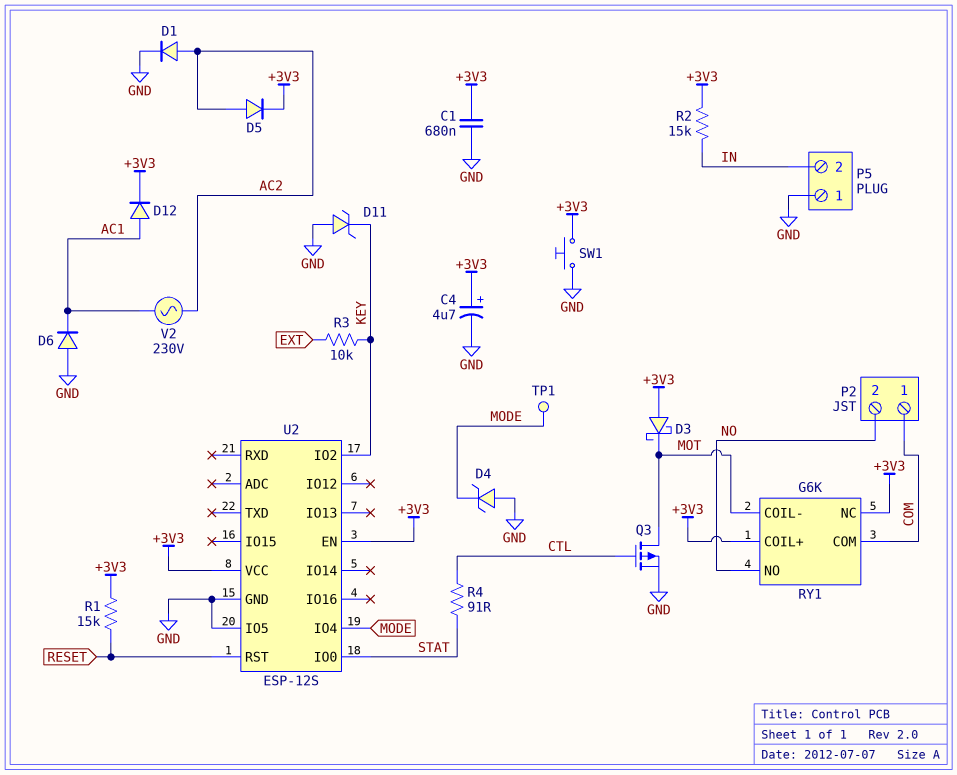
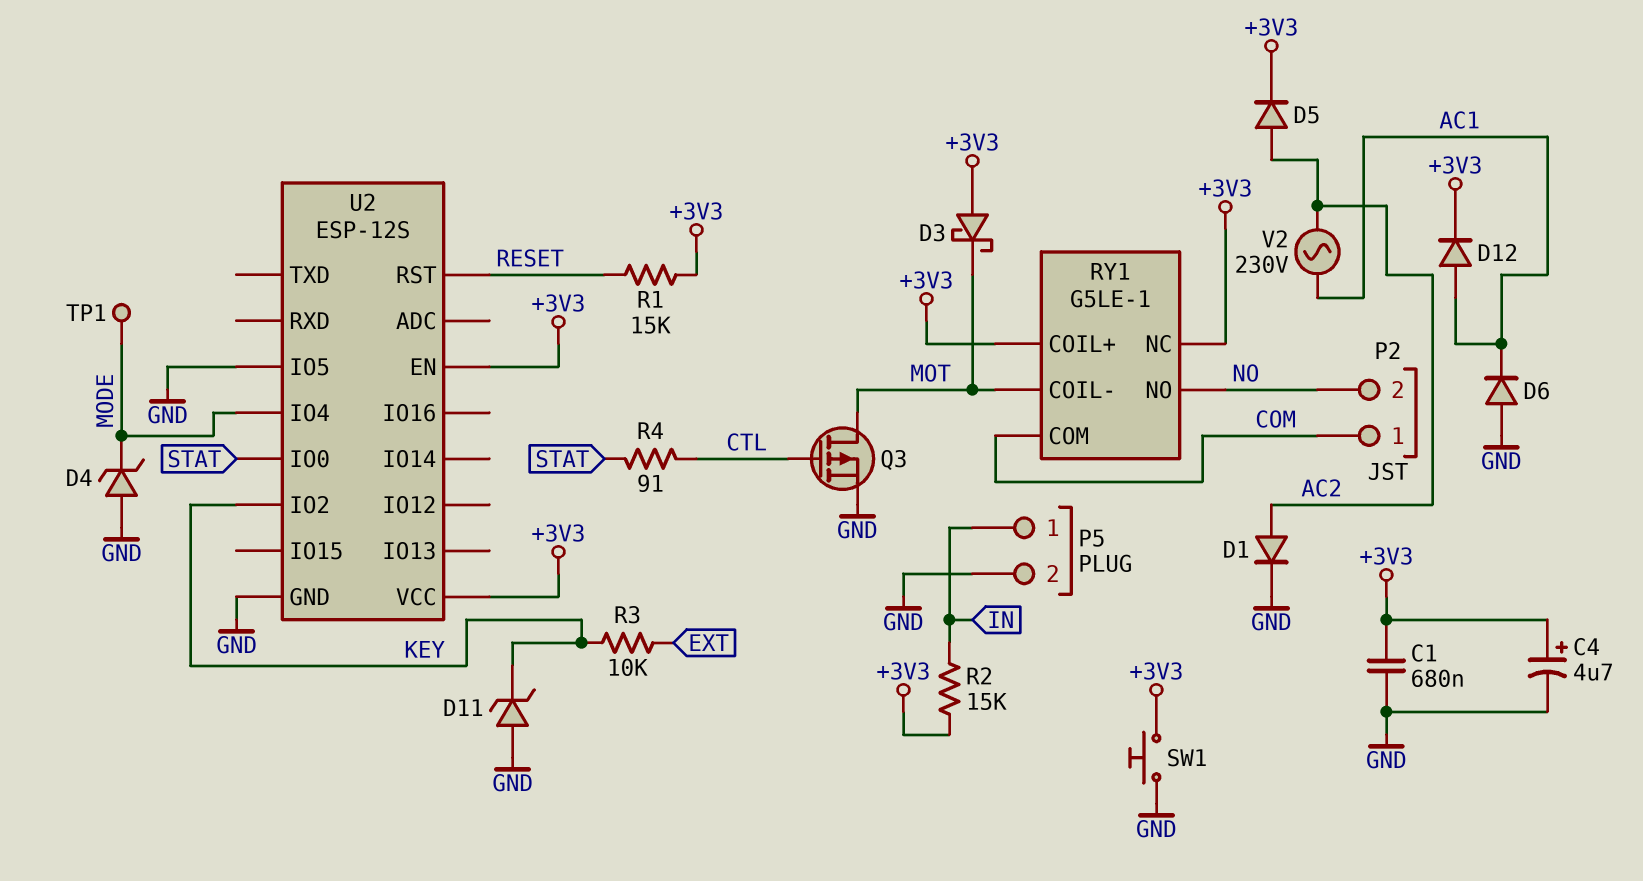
P5 pin 1: GND -> IN
P5 pin 2: IN -> GND
RY1: G6K -> G5LE-1

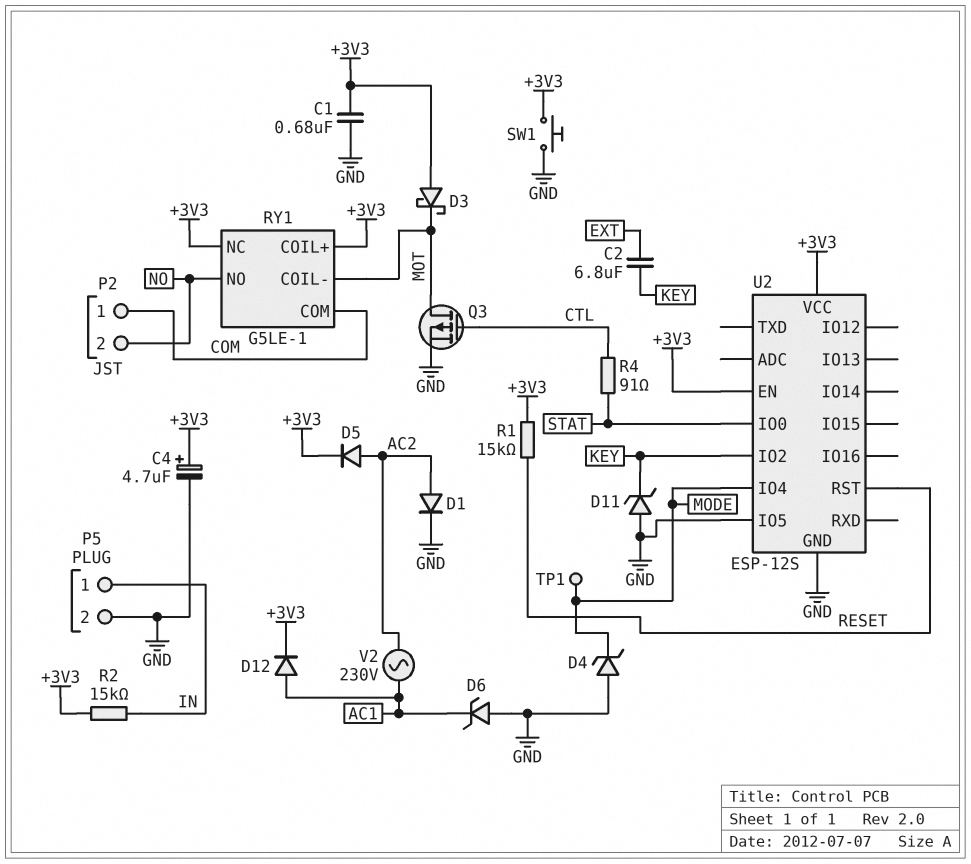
C2: none -> 6.8uF (EXT, KEY)
D6: diode (A GND, K AC1) -> zener (A GND, K AC1)
R3: 10k (EXT, KEY) -> none

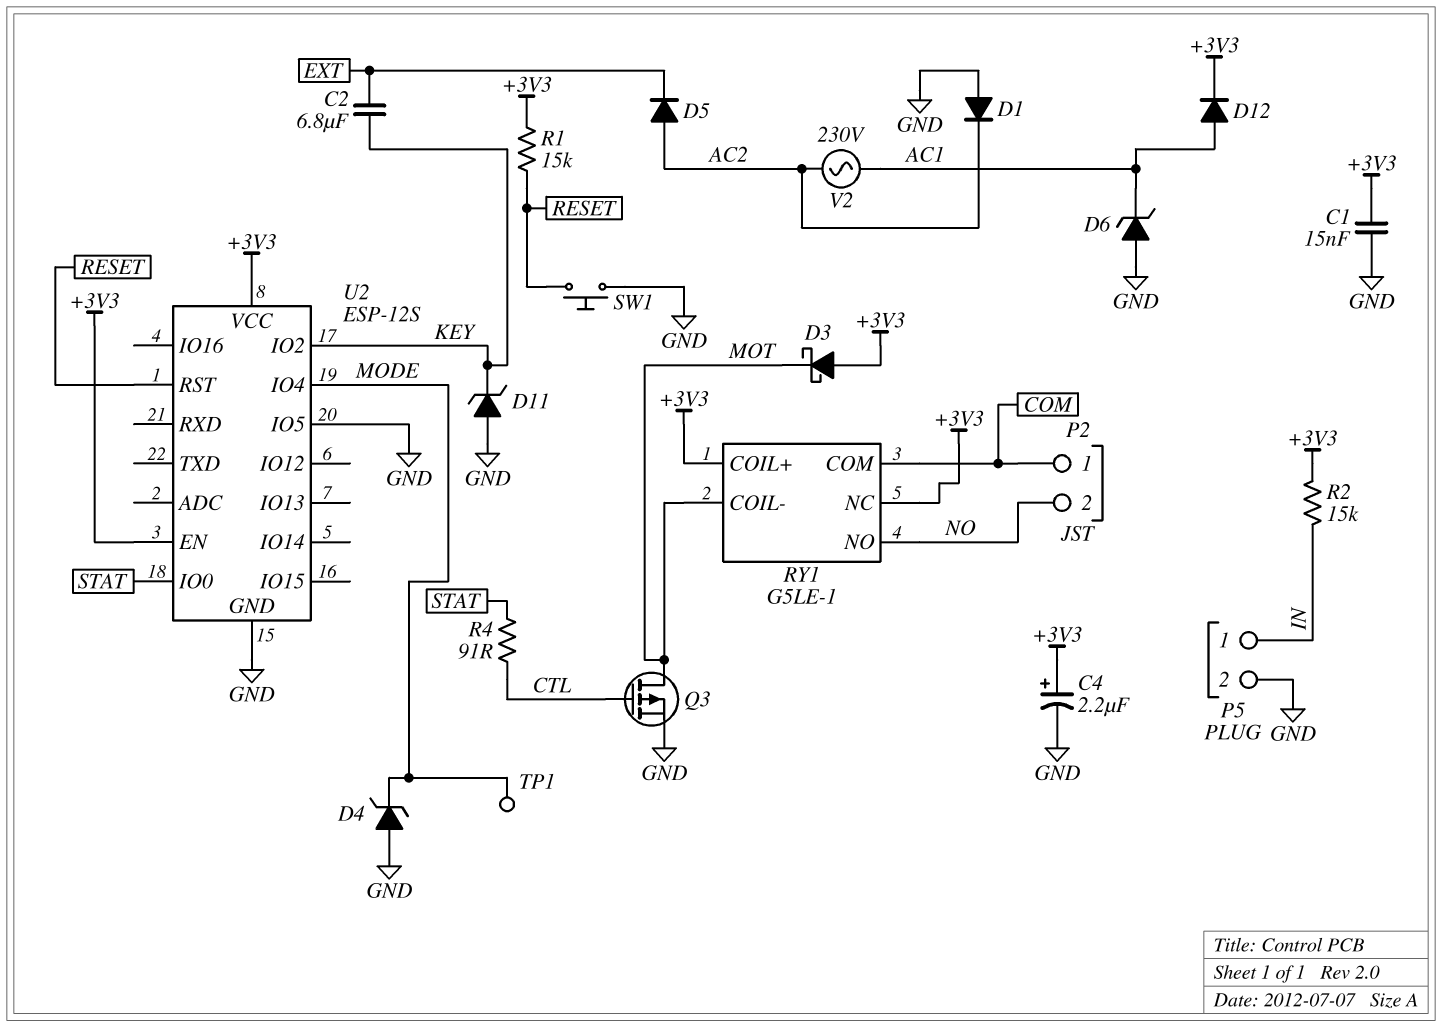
C1: 680nF (+3V3, GND) -> 15nF (+3V3, GND)
C4: 4.7uF (plus +3V3, minus GND) -> 2.2uF (plus +3V3, minus GND)
D1: diode (A AC2, K GND) -> diode (A GND, K AC2)
D5: diode (A AC2, K +3V3) -> diode (A AC2, K EXT)
SW1: button (+3V3, GND) -> button (GND, RESET)

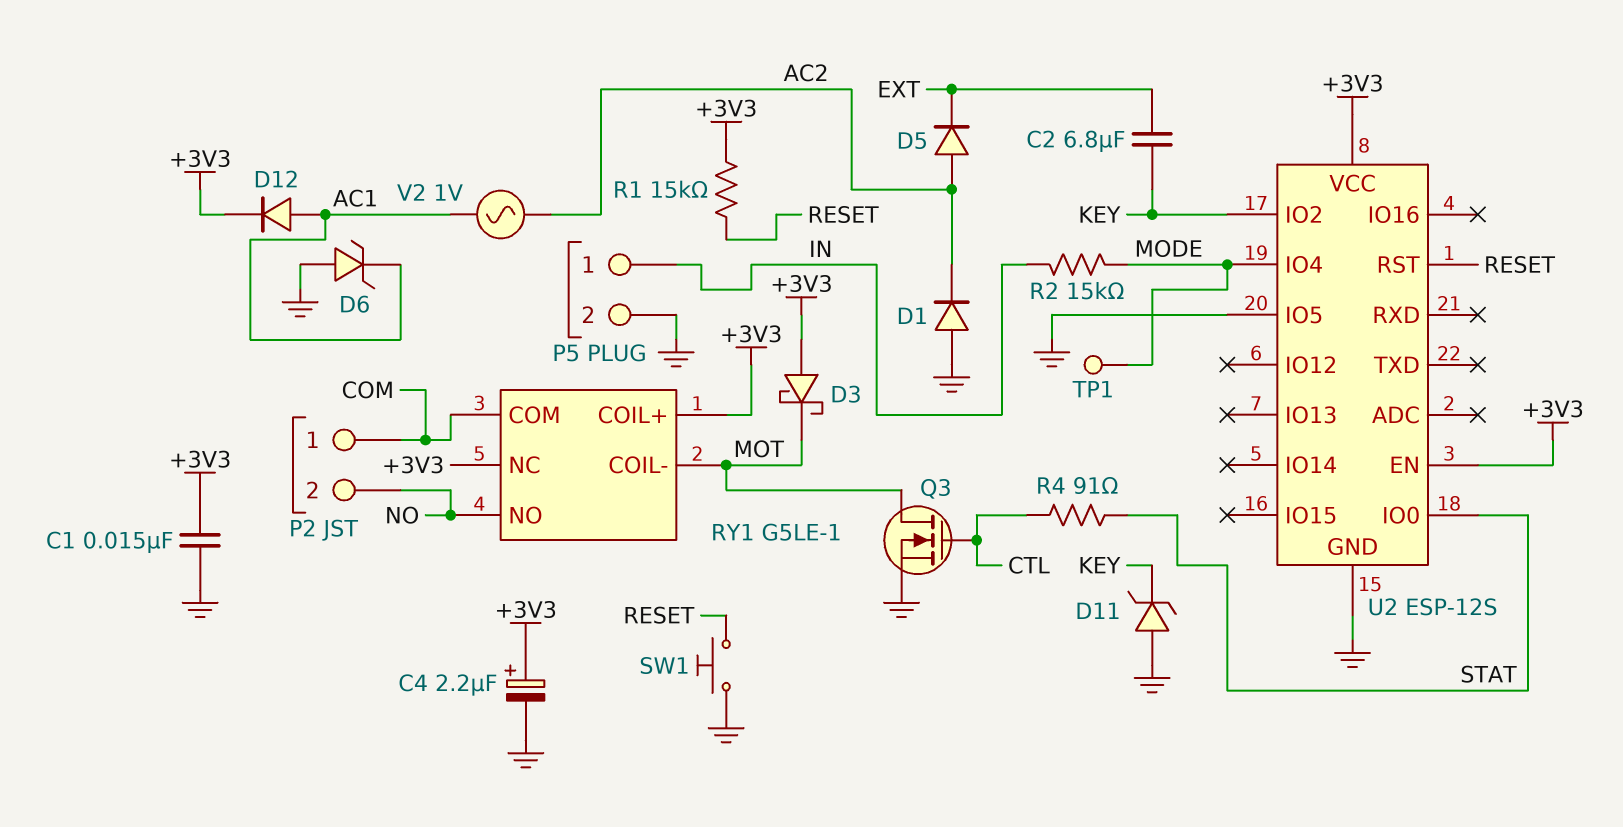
D4: zener (A GND, K MODE) -> none
Q3: PMOS (G CTL, D MOT, S GND) -> NMOS (G CTL, D MOT, S GND)
R2: 15k (+3V3, IN) -> 15k (IN, MODE)
V2: AC 230V (AC1, AC2) -> AC 1V (AC1, AC2)

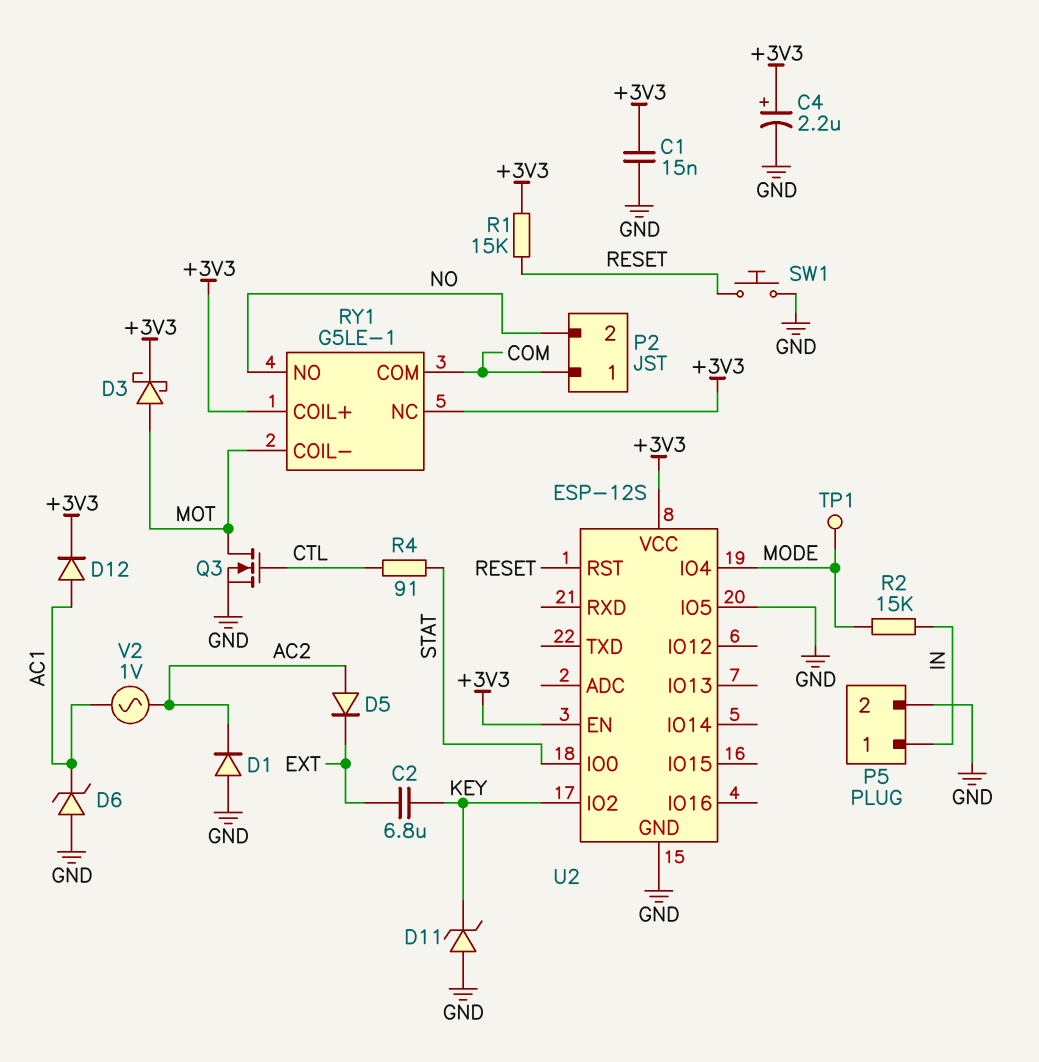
D3: schottky (A +3V3, K MOT) -> schottky (A MOT, K +3V3)

